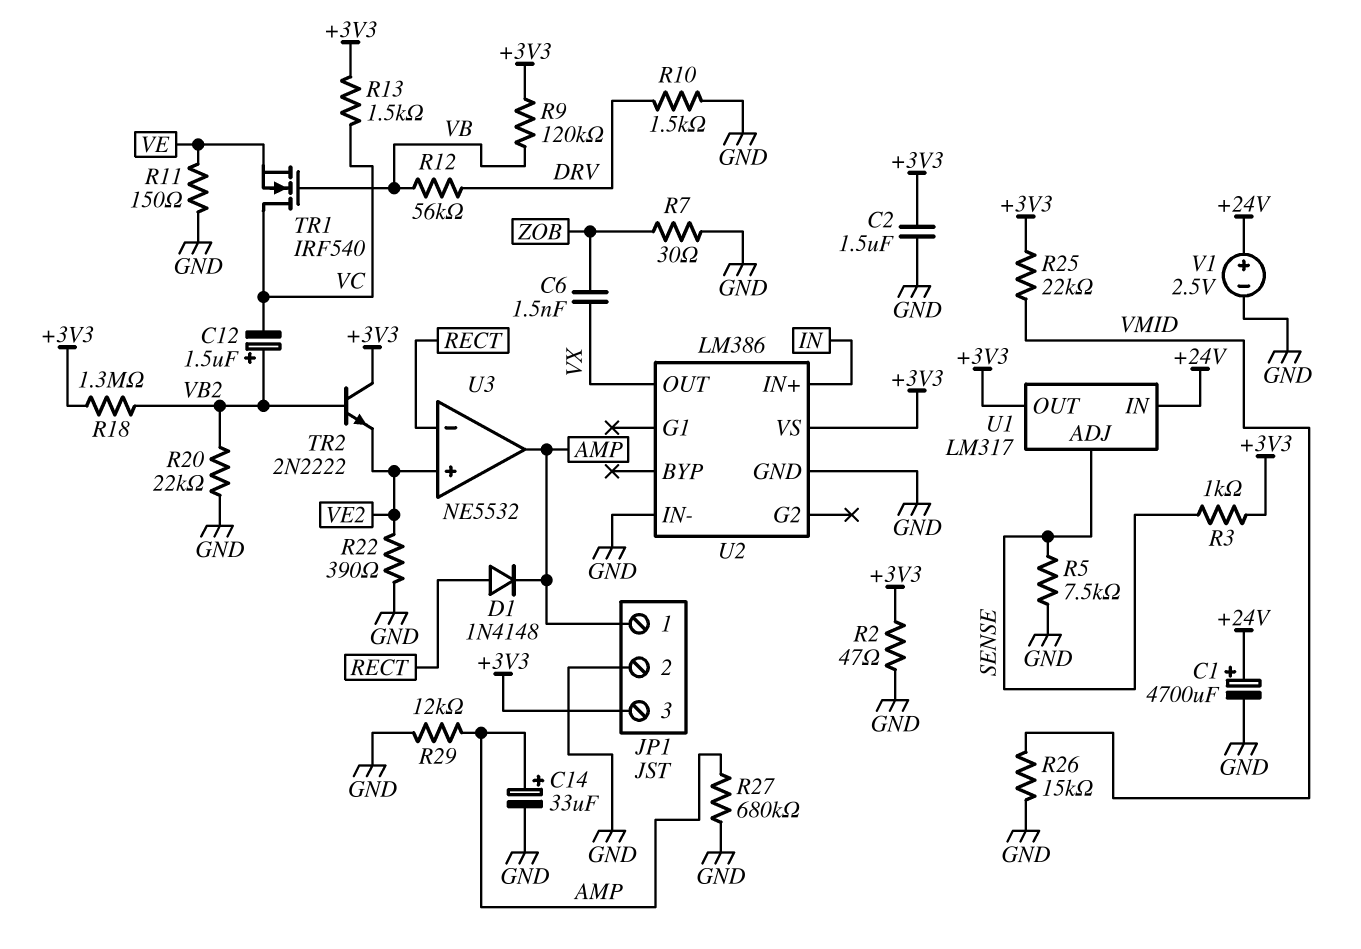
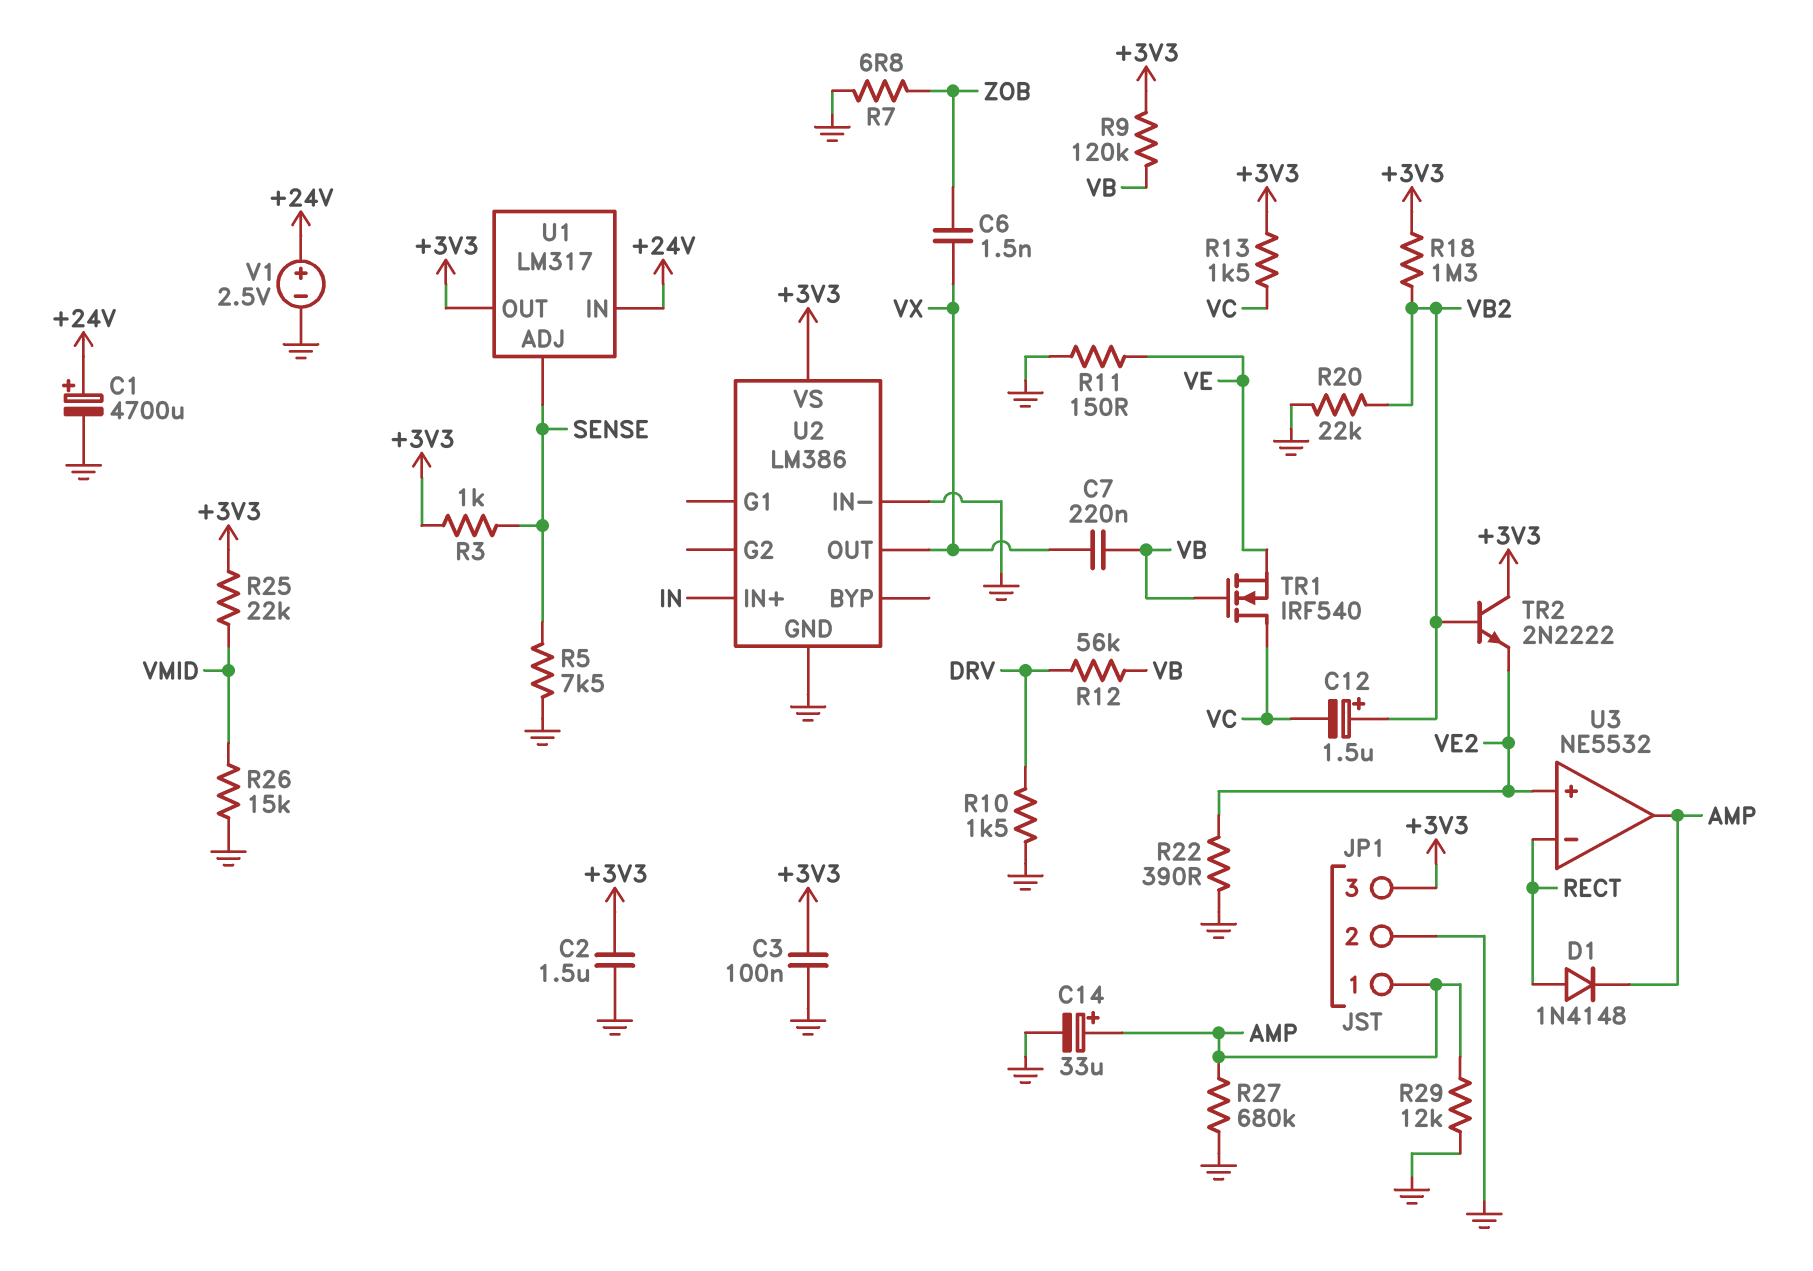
C3: none -> 100nF (+3V3, GND)
C7: none -> 220nF (VB, VX)
R2: 47 (+3V3, GND) -> none
R7: 30 (GND, ZOB) -> 6.8 (GND, ZOB)

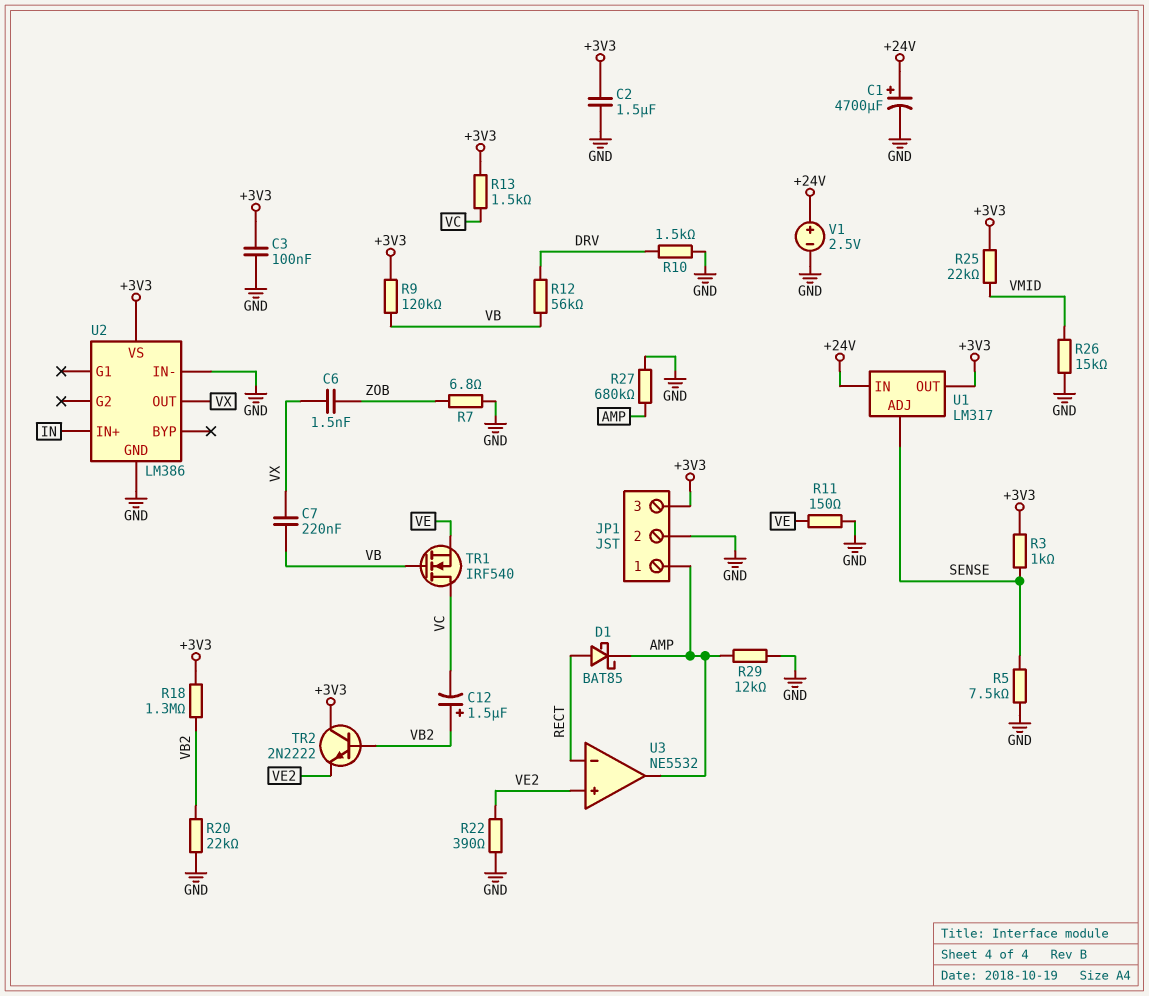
C14: 33uF (plus AMP, minus GND) -> none
D1: diode 1N4148 (A RECT, K AMP) -> schottky BAT85 (A RECT, K AMP)

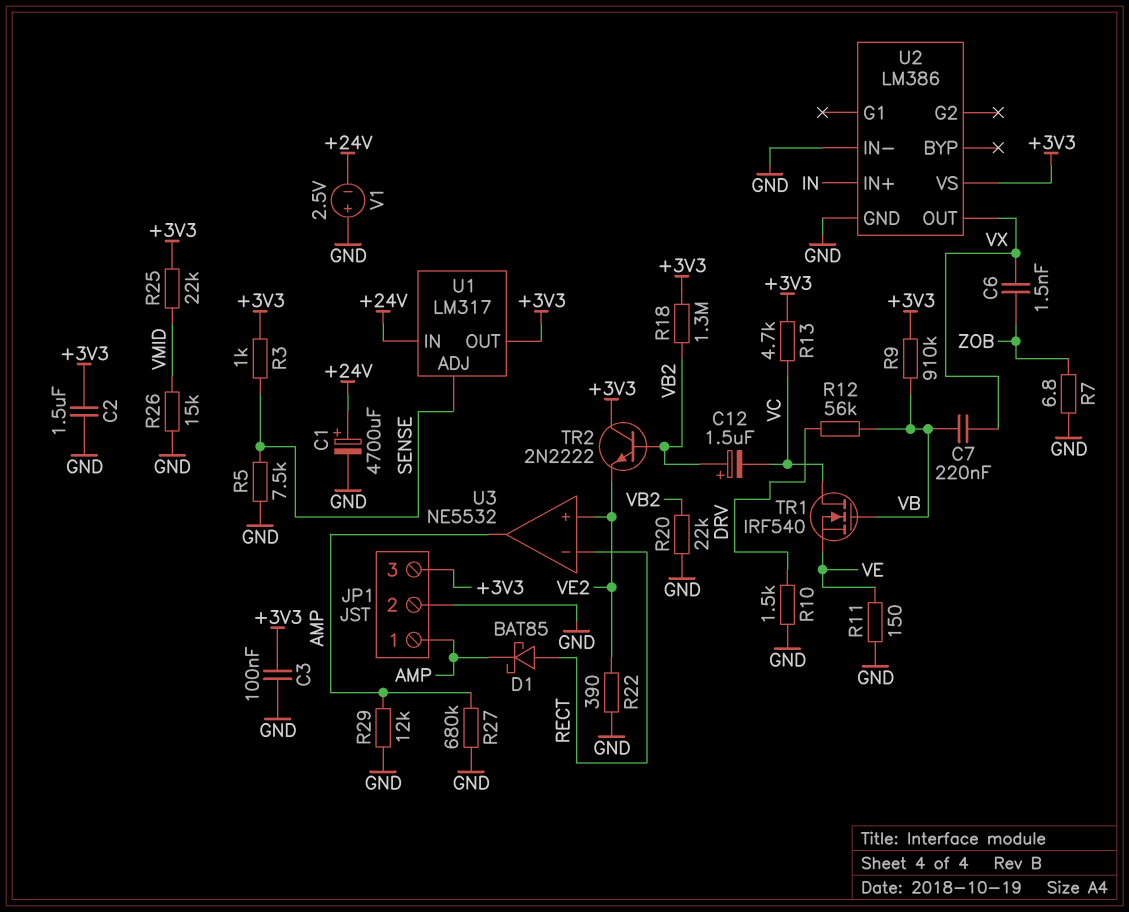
R9: 120k (+3V3, VB) -> 910k (+3V3, VB)
R13: 1.5k (+3V3, VC) -> 4.7k (+3V3, VC)
V1: 2.5V (plus +24V, minus GND) -> 2.5V (plus GND, minus +24V)

